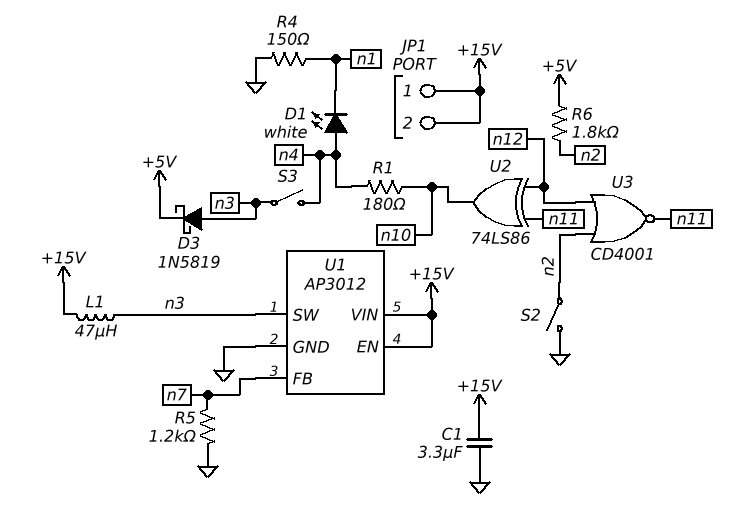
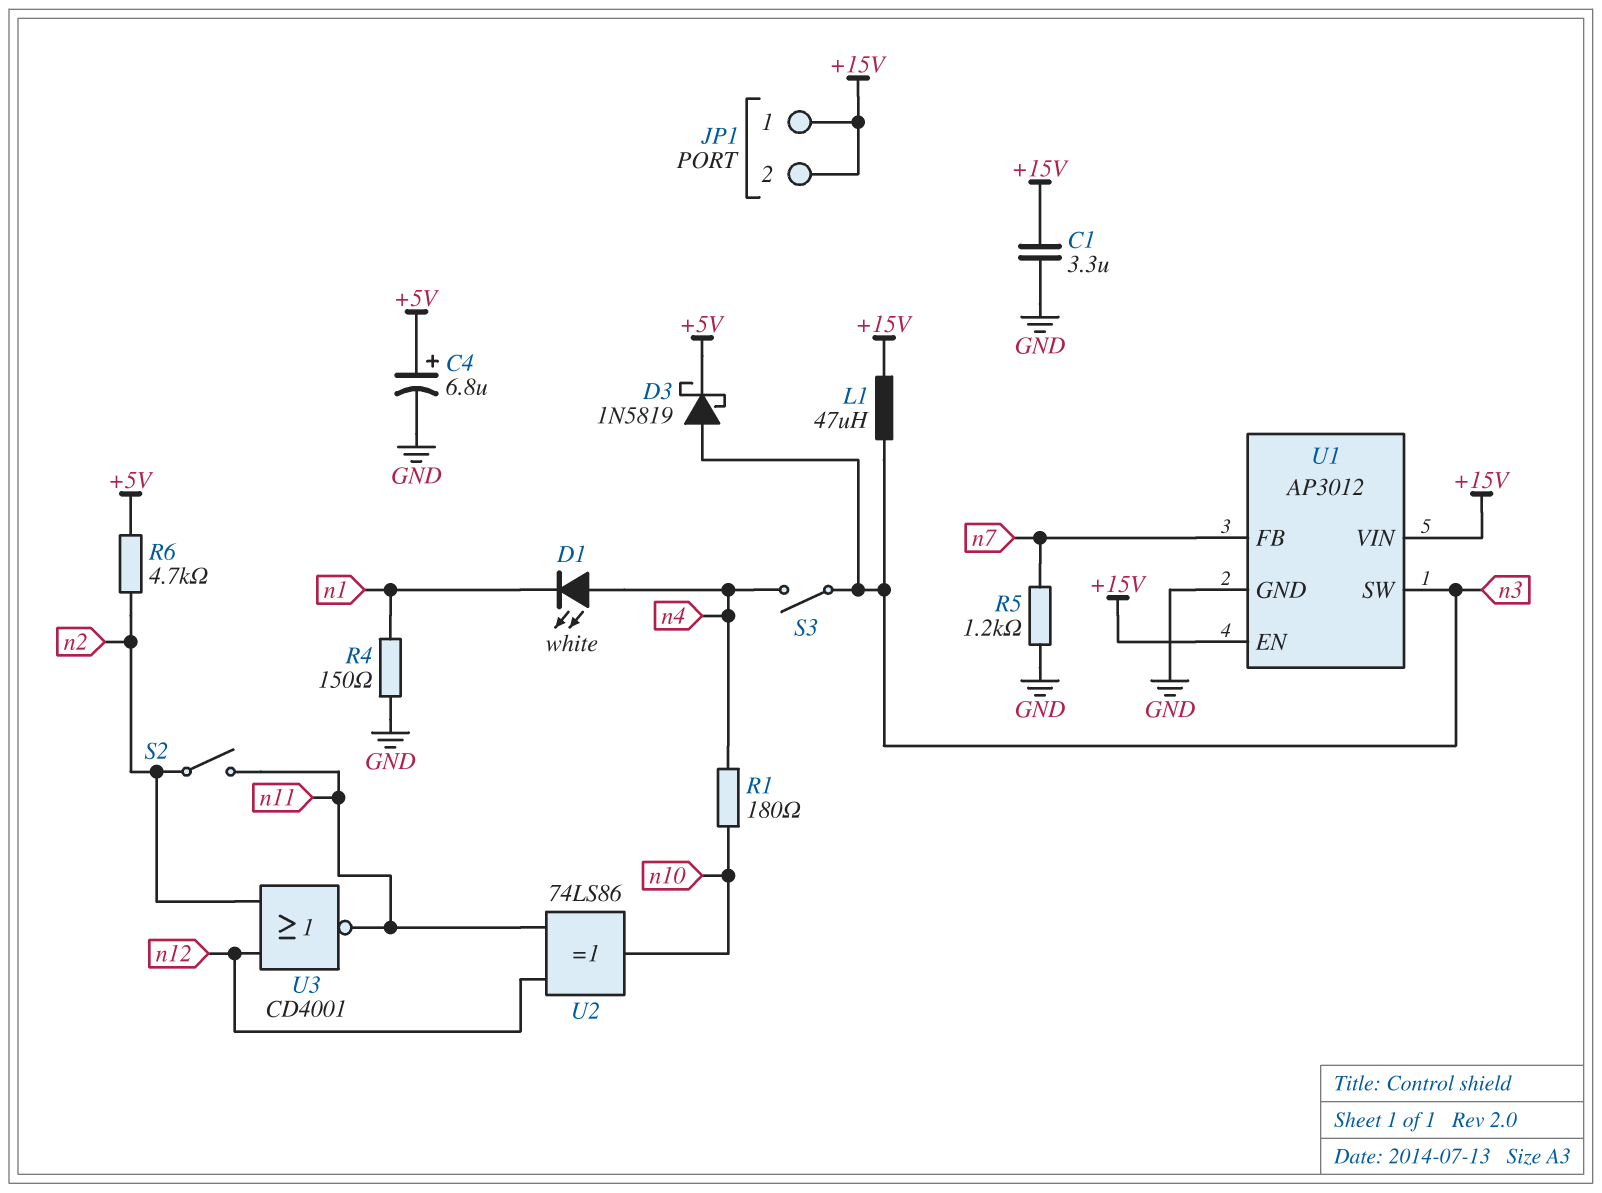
C4: none -> 6.8uF (plus +5V, minus GND)
R6: 1.8k (+5V, n2) -> 4.7k (+5V, n2)
S2: switch (GND, n2) -> switch (n2, n11)

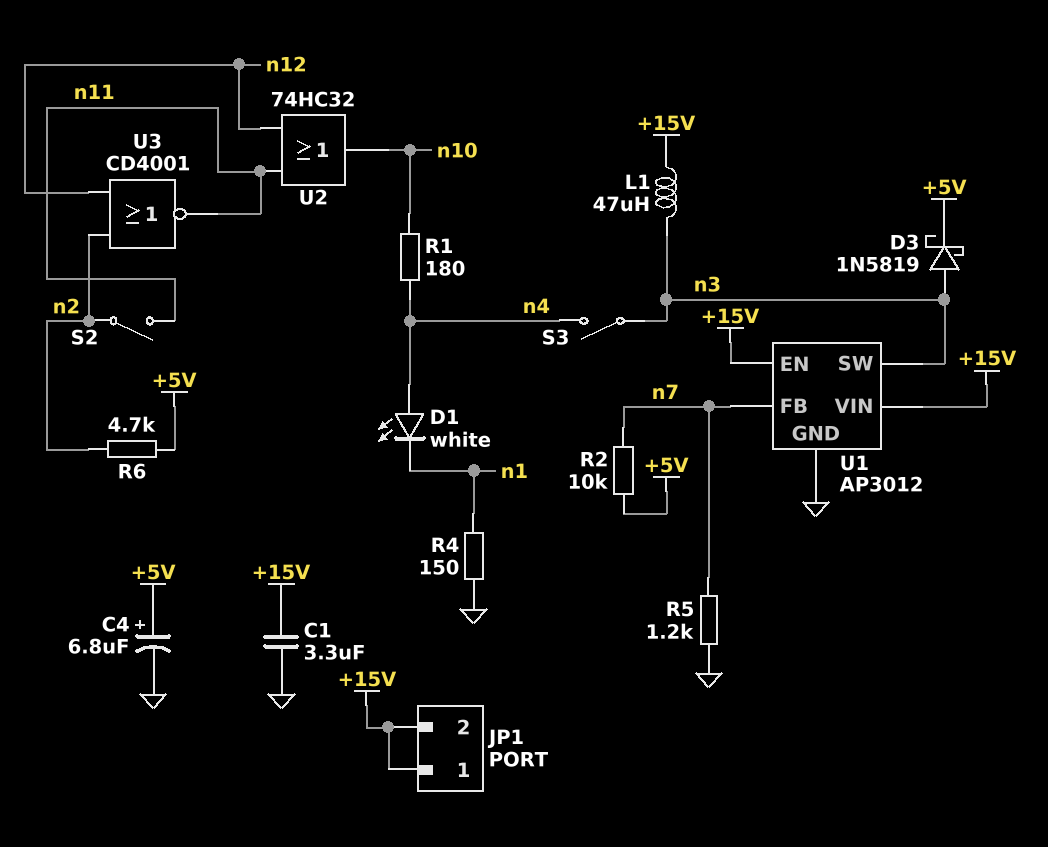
R2: none -> 10k (+5V, n7)
U2: XOR 74LS86 (in n11, in n12, out n10) -> OR 74HC32 (in n11, in n12, out n10)

